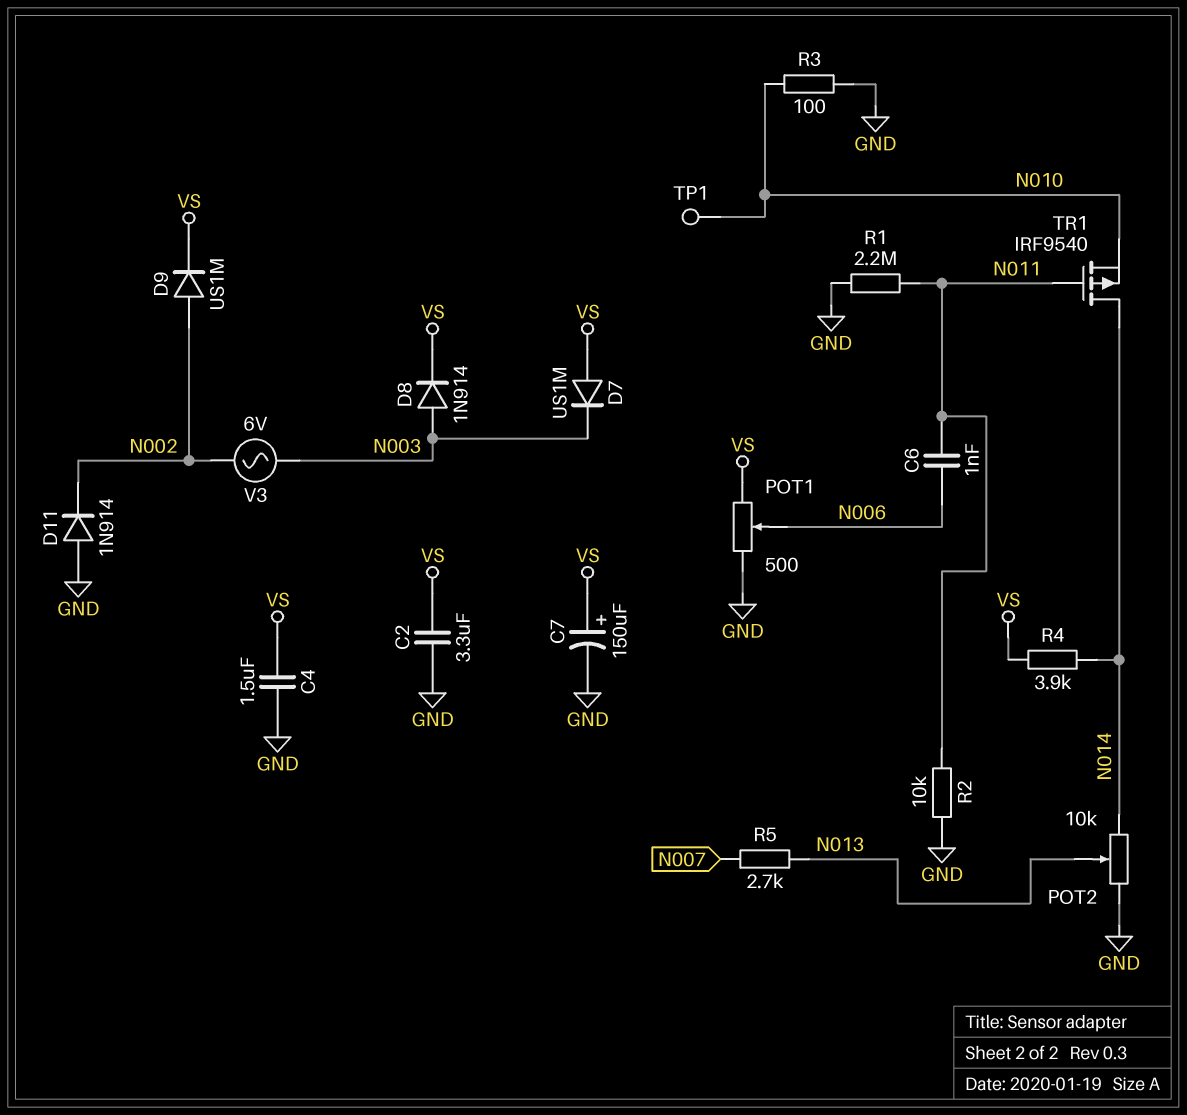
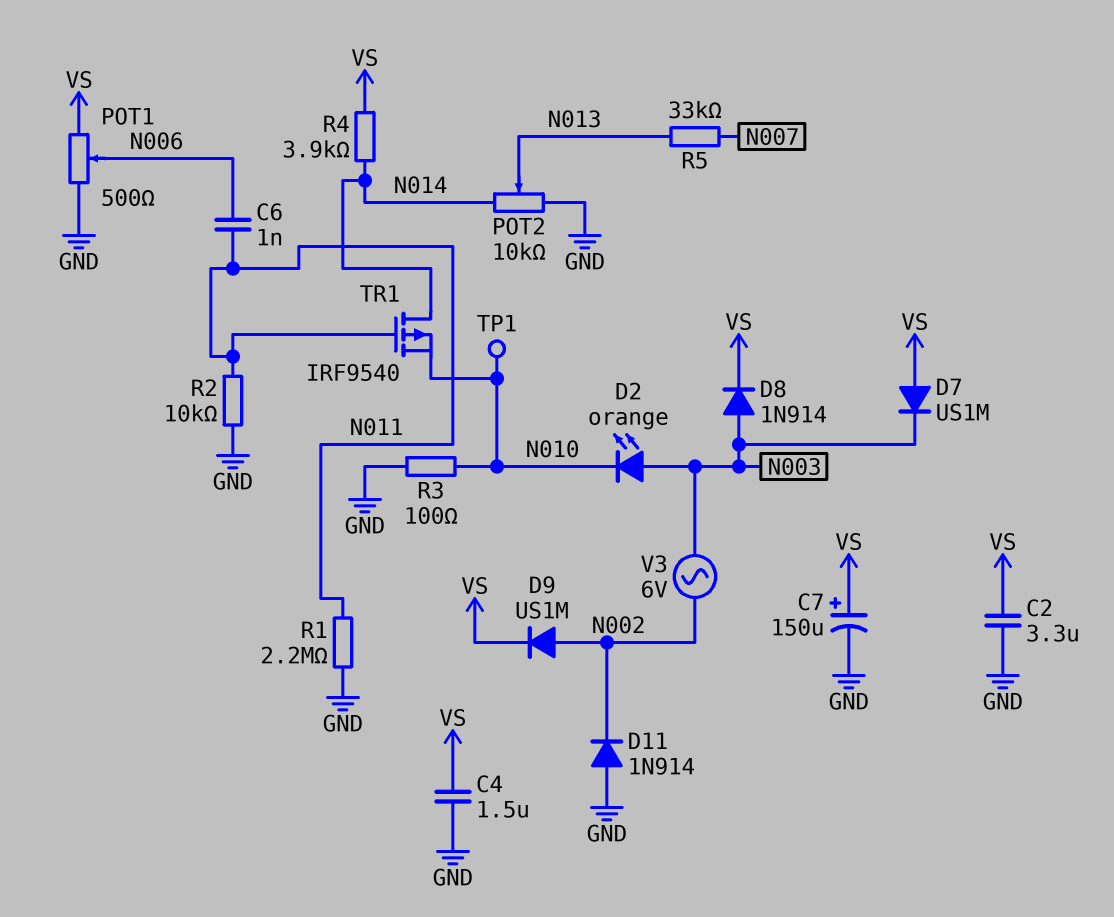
D2: none -> LED orange (A N003, K N010)
R5: 2.7k (N007, N013) -> 33k (N007, N013)

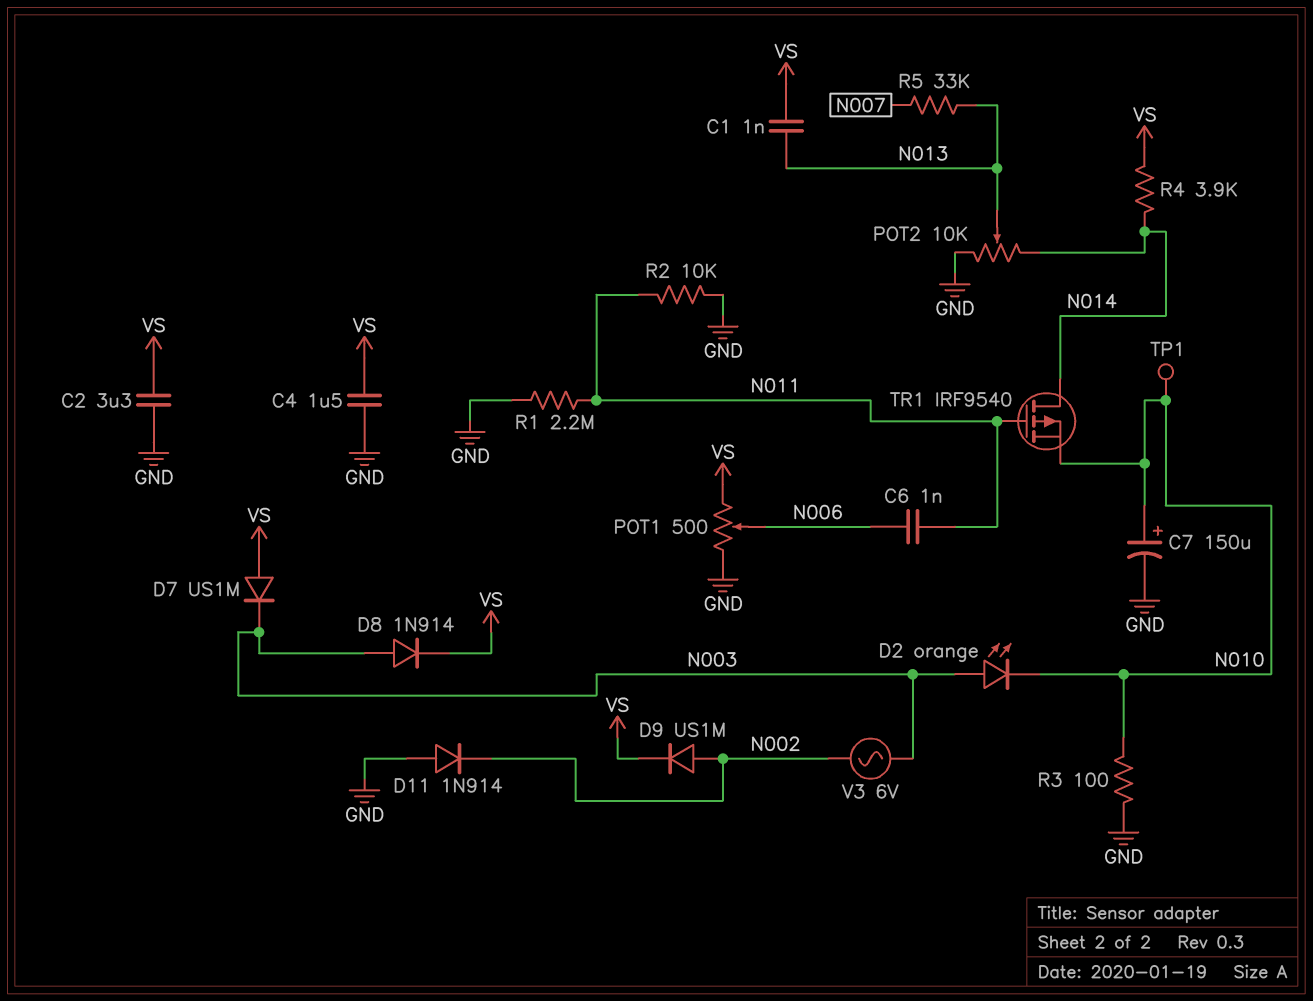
C1: none -> 1nF (N013, VS)
C7: 150uF (plus VS, minus GND) -> 150uF (plus N010, minus GND)

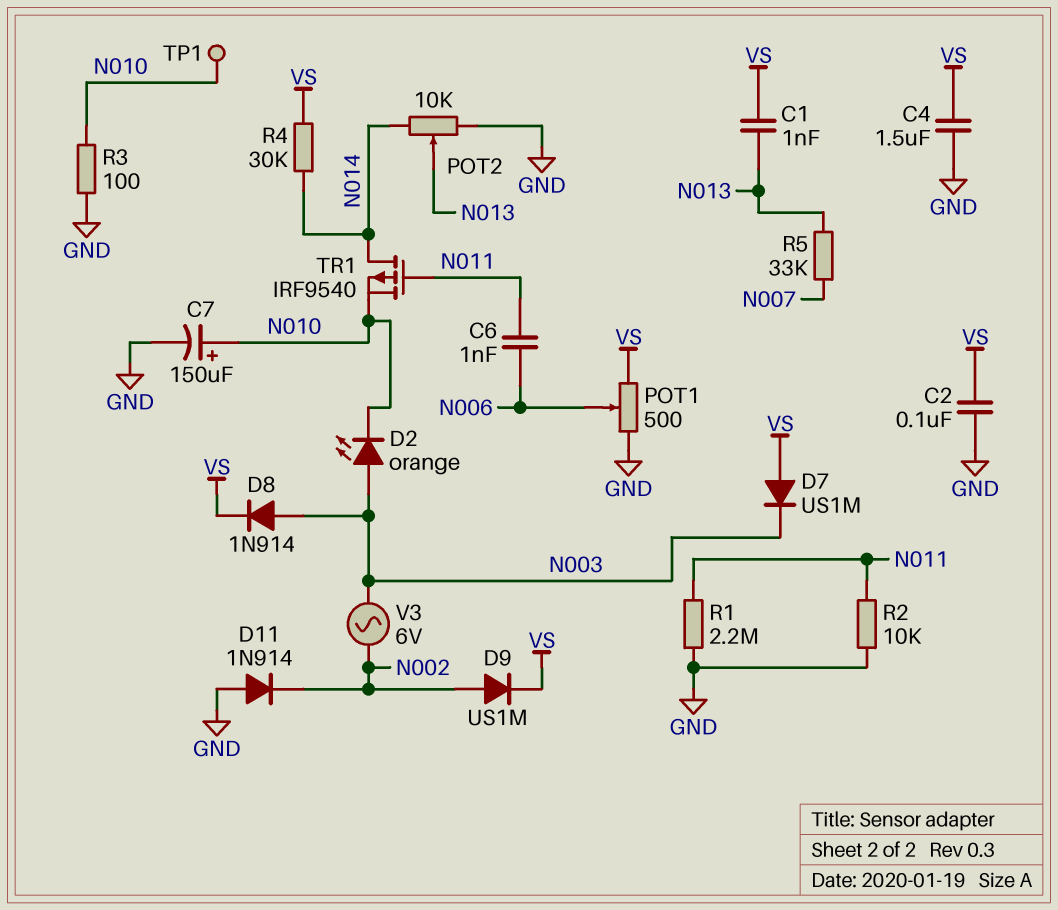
C2: 3.3uF (GND, VS) -> 100nF (GND, VS)
R4: 3.9k (N014, VS) -> 30k (N014, VS)

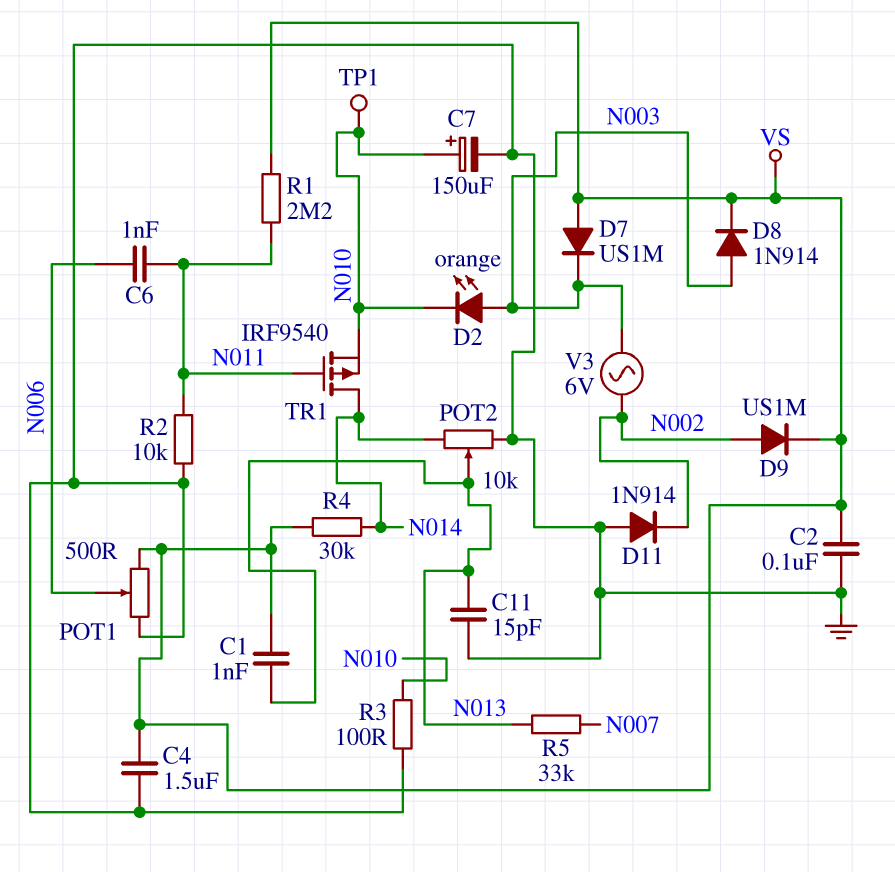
C11: none -> 15pF (GND, N013)
R1: 2.2M (GND, N011) -> 2.2M (N011, VS)

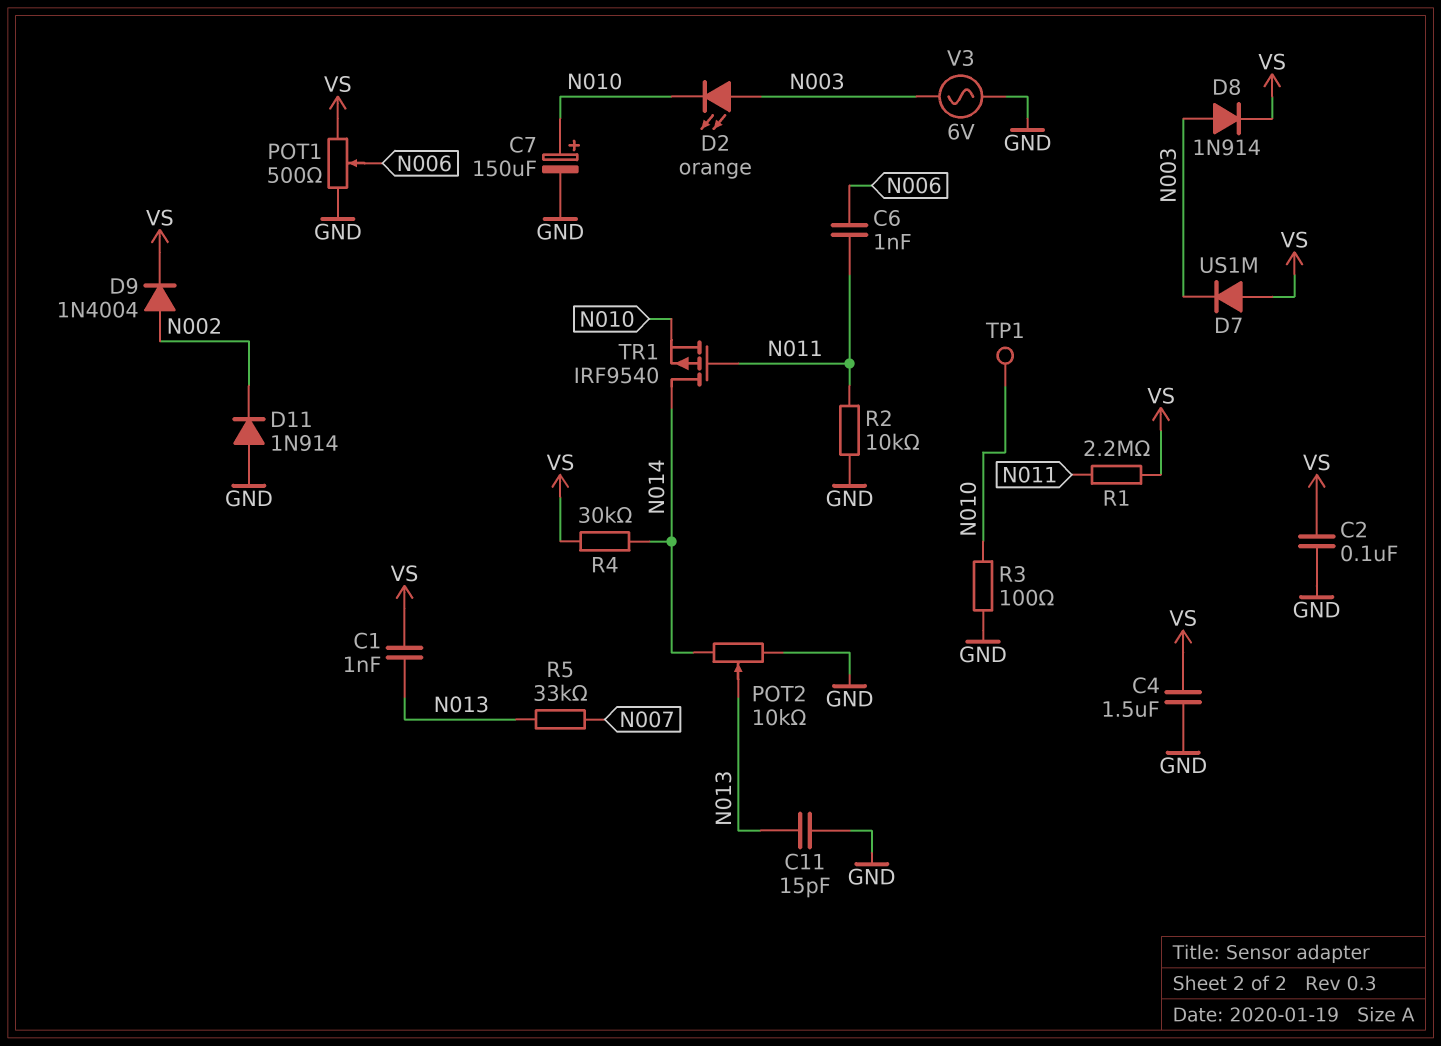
D9: diode US1M (A N002, K VS) -> diode 1N4004 (A N002, K VS)
V3: AC 6V (N002, N003) -> AC 6V (GND, N003)

